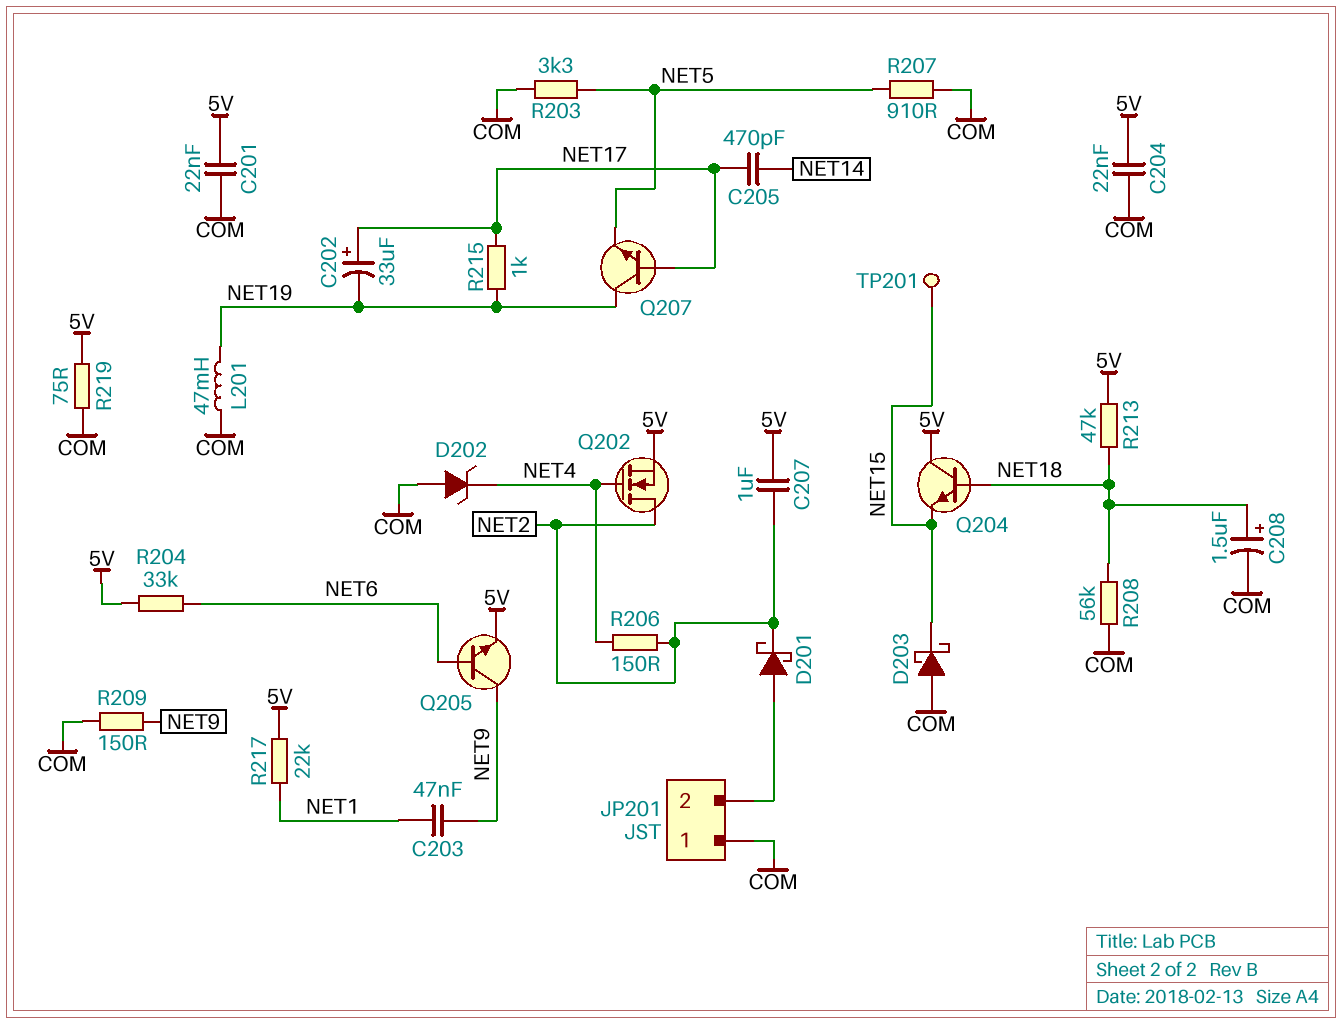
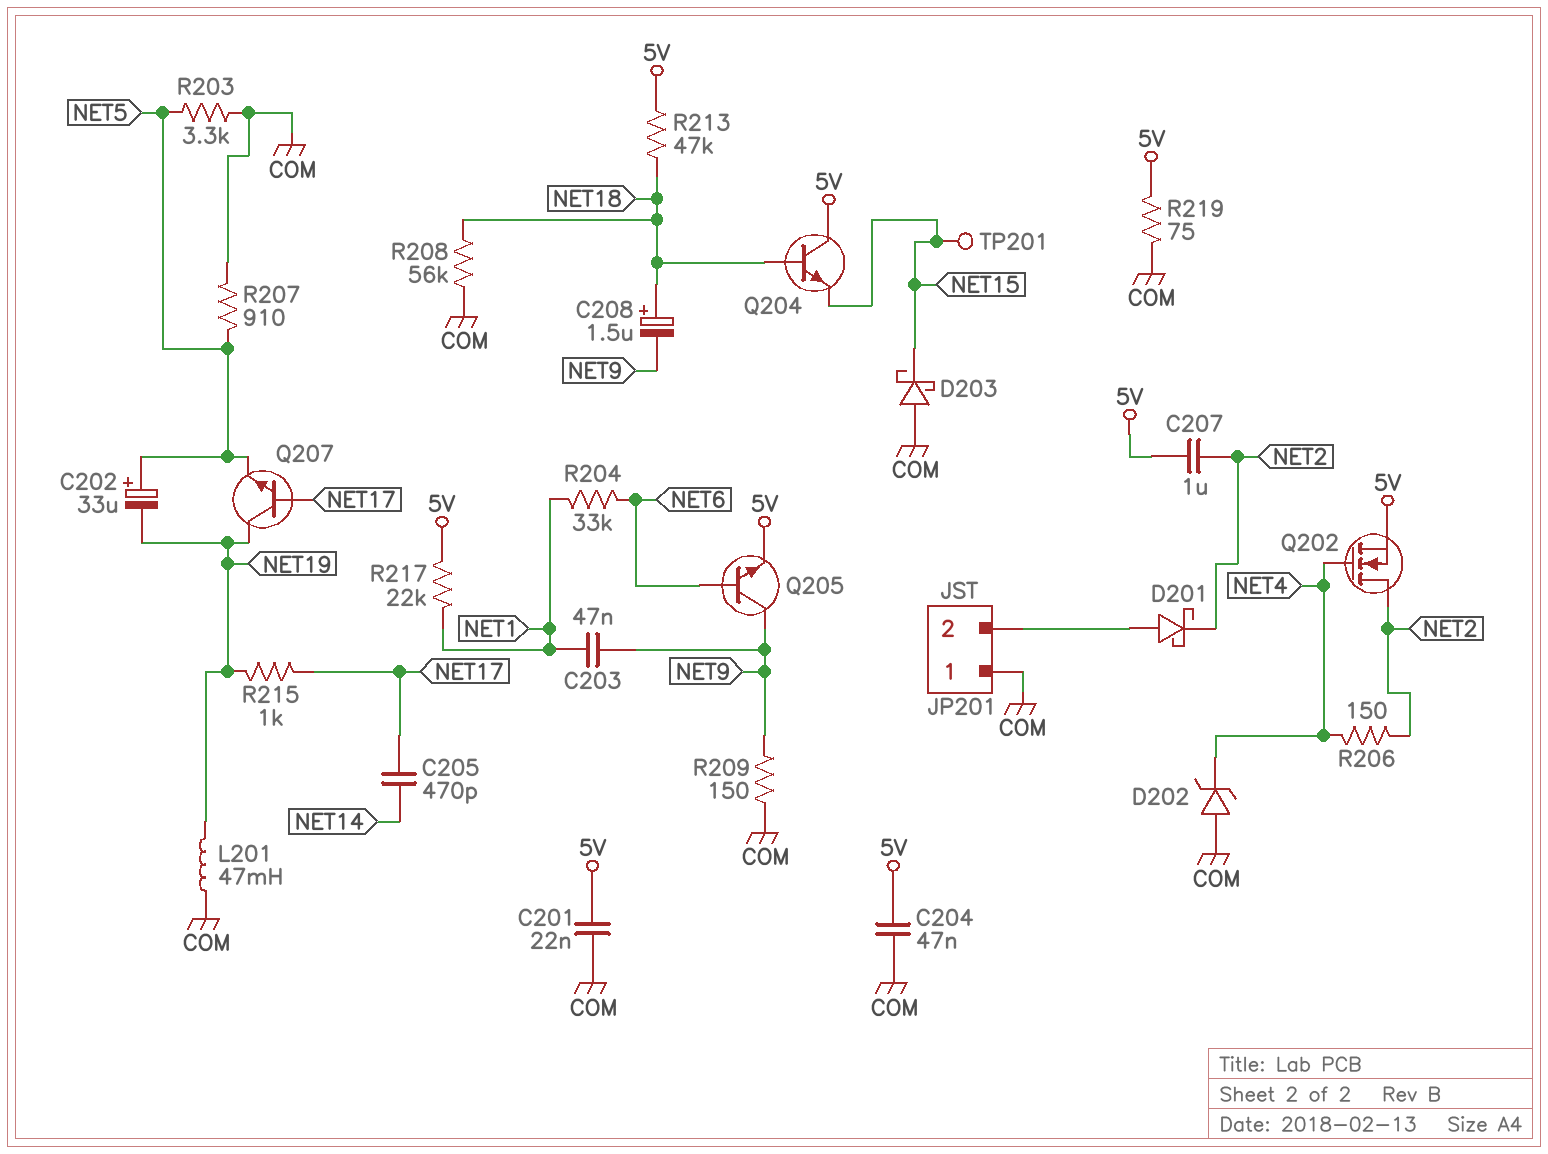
C202: 33uF (plus NET17, minus NET19) -> 33uF (plus NET5, minus NET19)
C204: 22nF (5V, COM) -> 47nF (5V, COM)
C208: 1.5uF (plus NET18, minus COM) -> 1.5uF (plus NET18, minus NET9)
R204: 33k (5V, NET6) -> 33k (NET1, NET6)

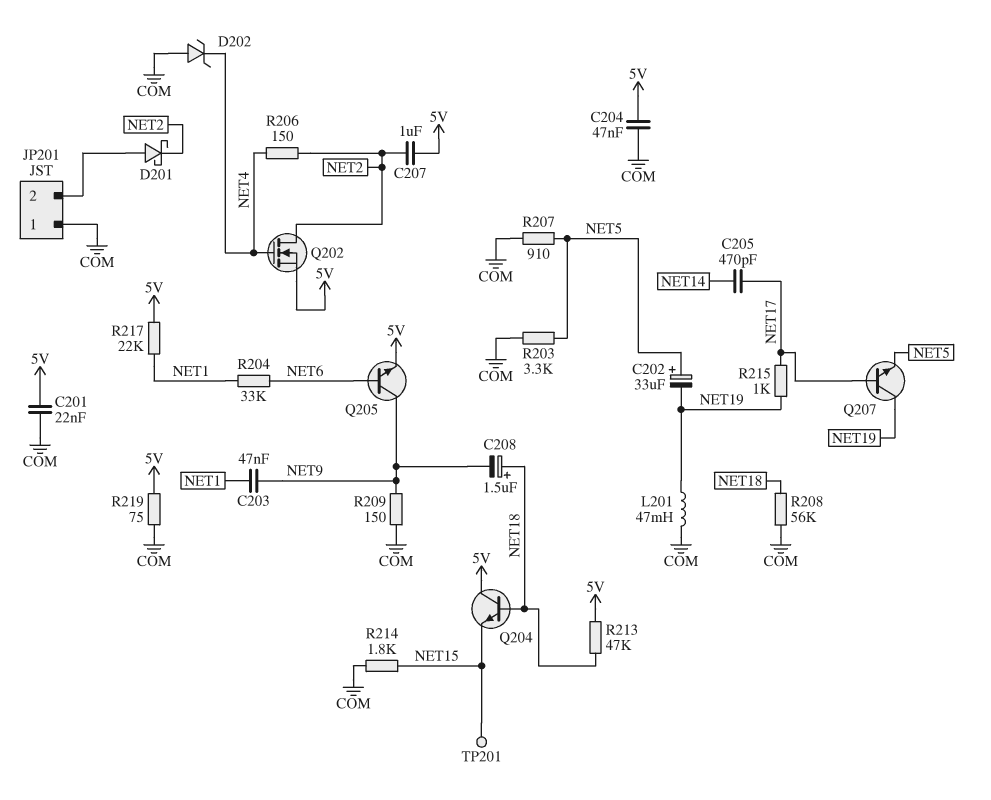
D203: schottky (A COM, K NET15) -> none
R214: none -> 1.8k (COM, NET15)

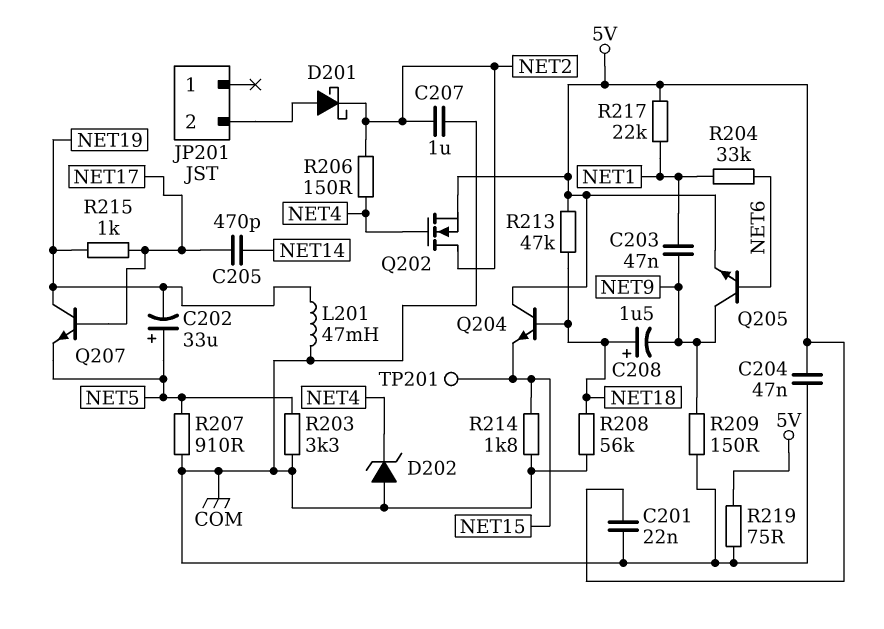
C207: 1uF (5V, NET2) -> 1uF (COM, NET2)
JP201 pin 1: COM -> none

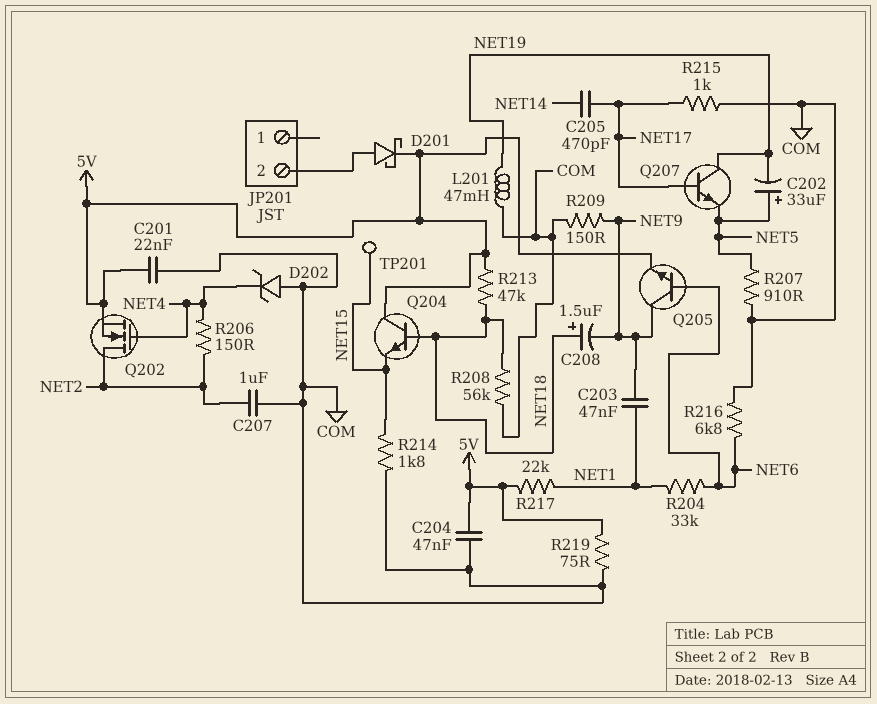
D201: schottky (A JP201/2, K NET2) -> schottky (A JP201/2, K 5V)
R203: 3.3k (COM, NET5) -> none
R215: 1k (NET17, NET19) -> 1k (COM, NET17)
R216: none -> 6.8k (COM, NET6)

